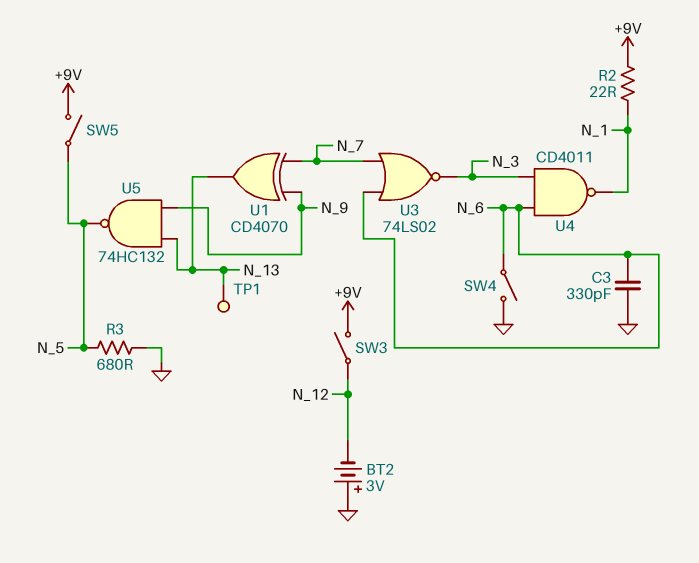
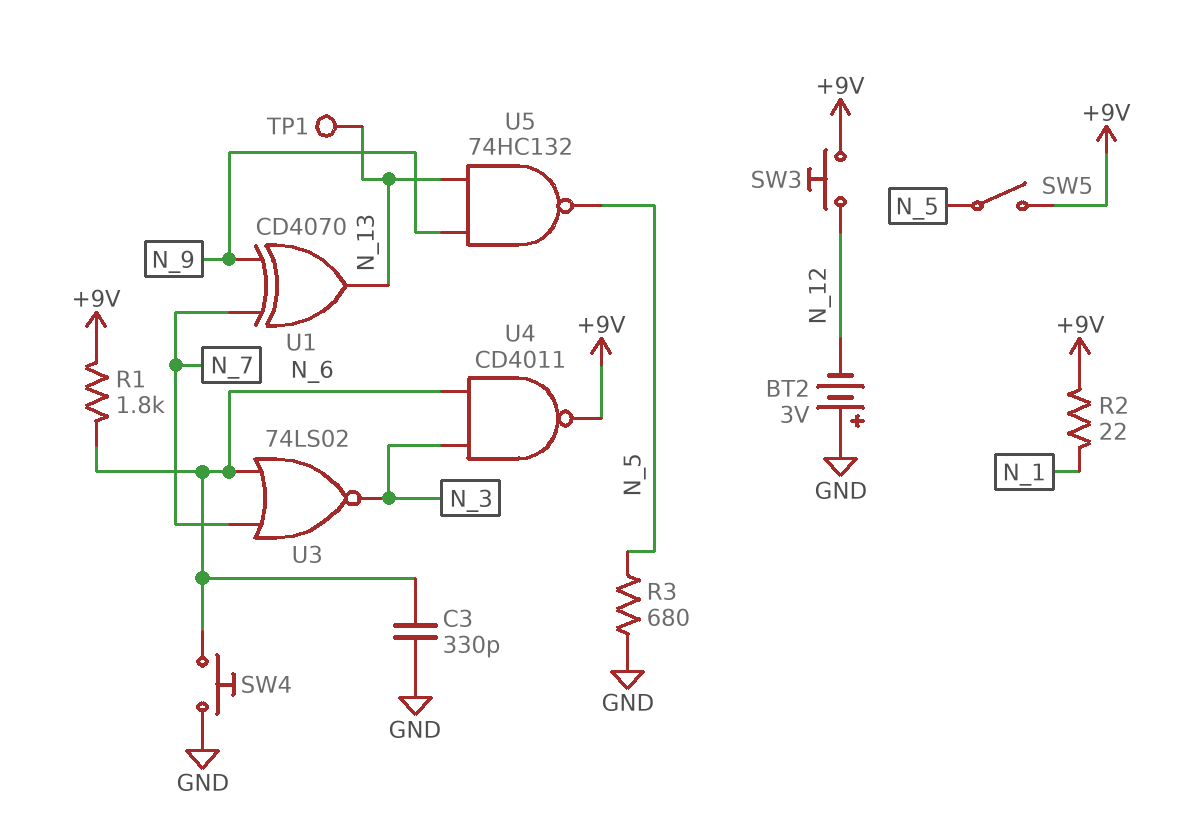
R1: none -> 1.8k (+9V, N_6)
SW3: switch (+9V, N_12) -> button (+9V, N_12)
SW4: switch (GND, N_6) -> button (GND, N_6)
U4: NAND CD4011 (in N_3, in N_6, out N_1) -> NAND CD4011 (in N_3, in N_6, out +9V)

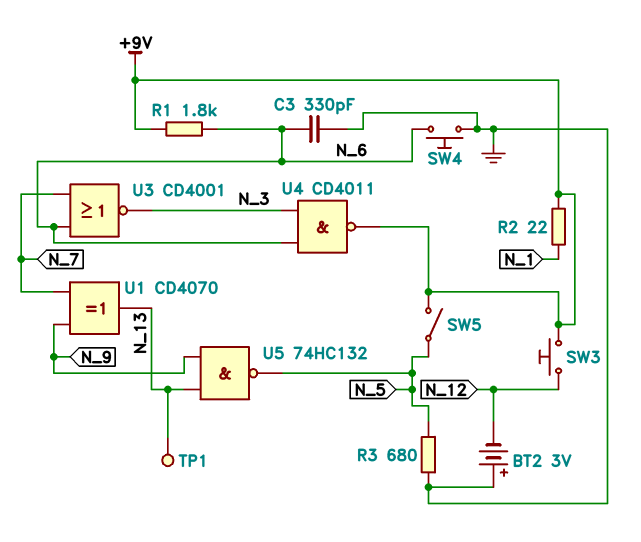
U3: NOR 74LS02 (in N_6, in N_7, out N_3) -> NOR CD4001 (in N_6, in N_7, out N_3)

